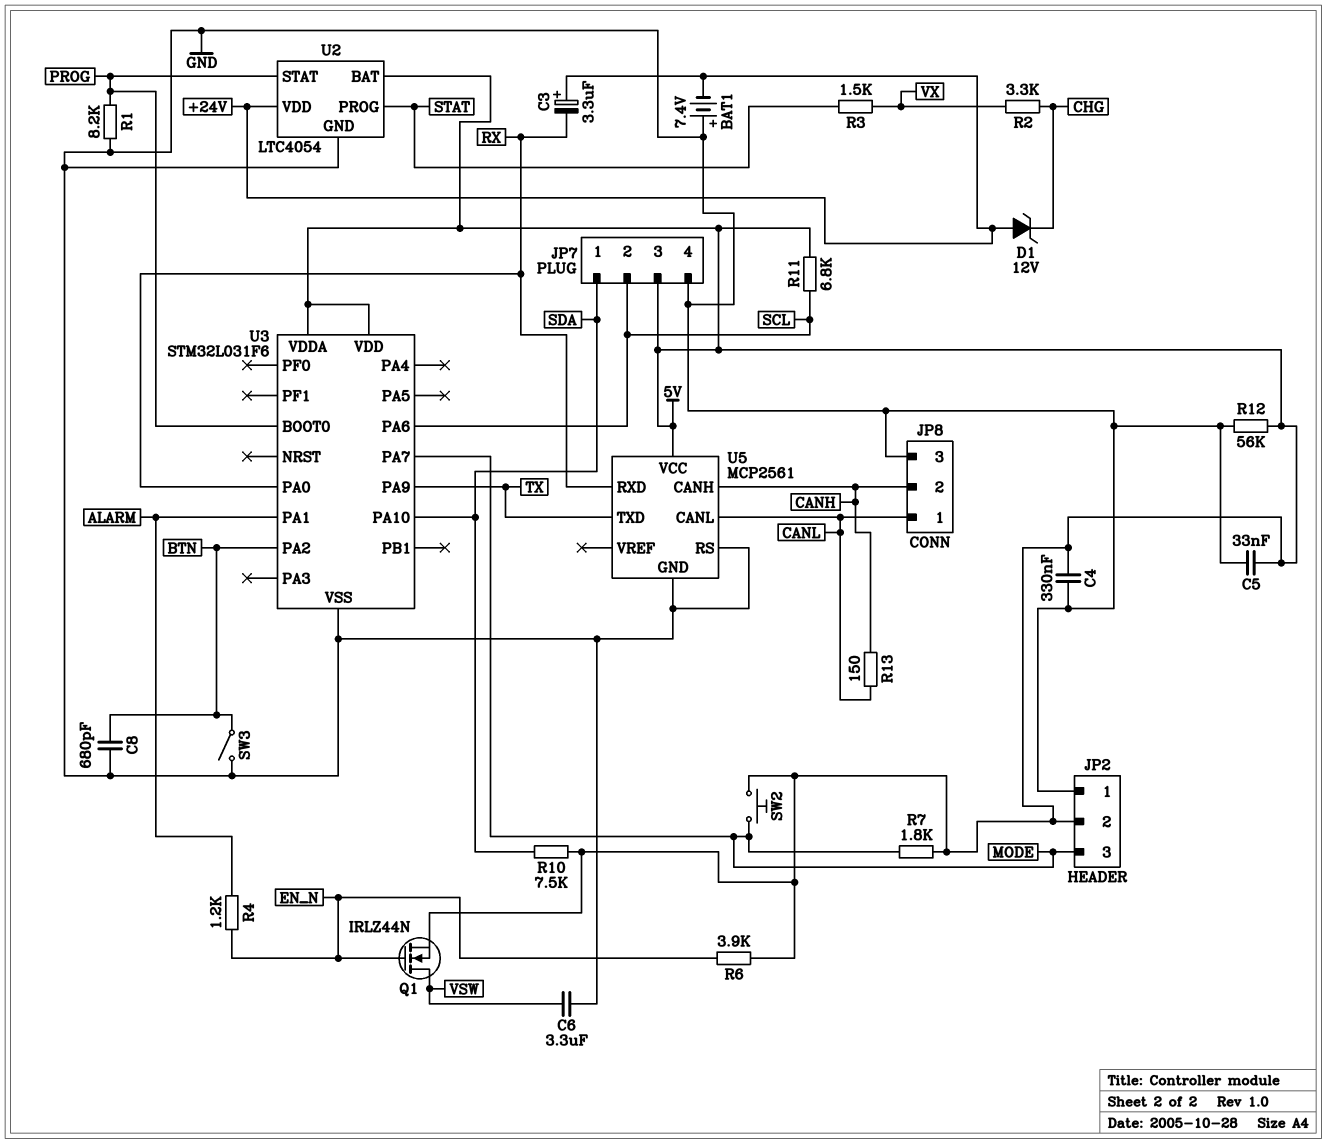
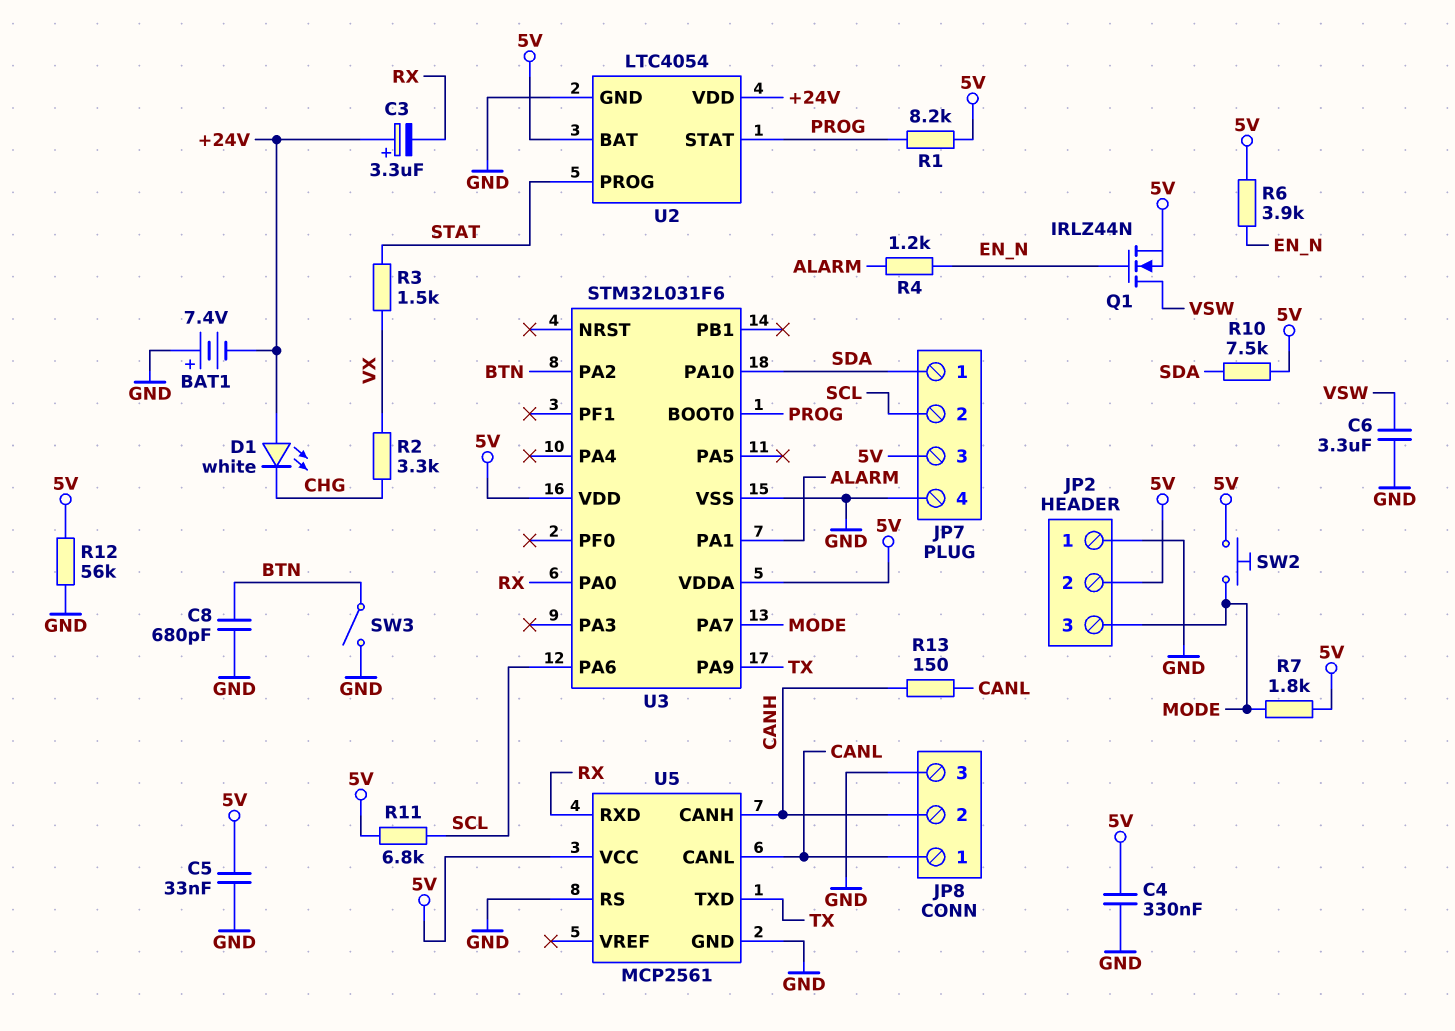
D1: zener 12V (A +24V, K CHG) -> LED white (A +24V, K CHG)
R1: 8.2k (GND, PROG) -> 8.2k (5V, PROG)

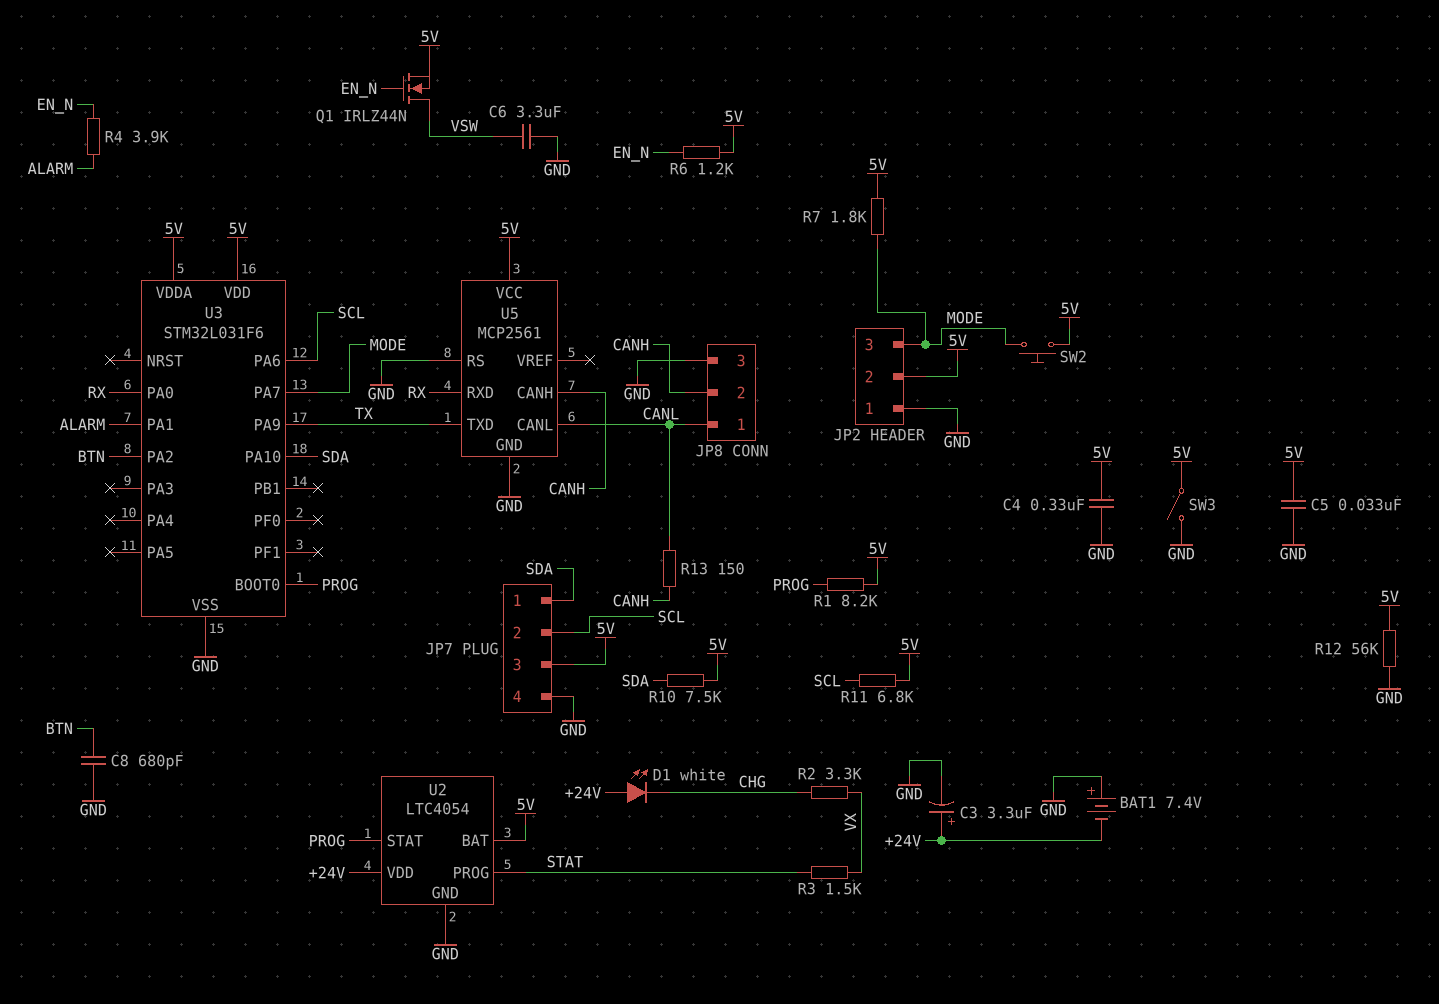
C3: 3.3uF (plus +24V, minus RX) -> 3.3uF (plus +24V, minus GND)
R4: 1.2k (ALARM, EN_N) -> 3.9k (ALARM, EN_N)
R6: 3.9k (5V, EN_N) -> 1.2k (5V, EN_N)
SW3: switch (BTN, GND) -> switch (5V, GND)

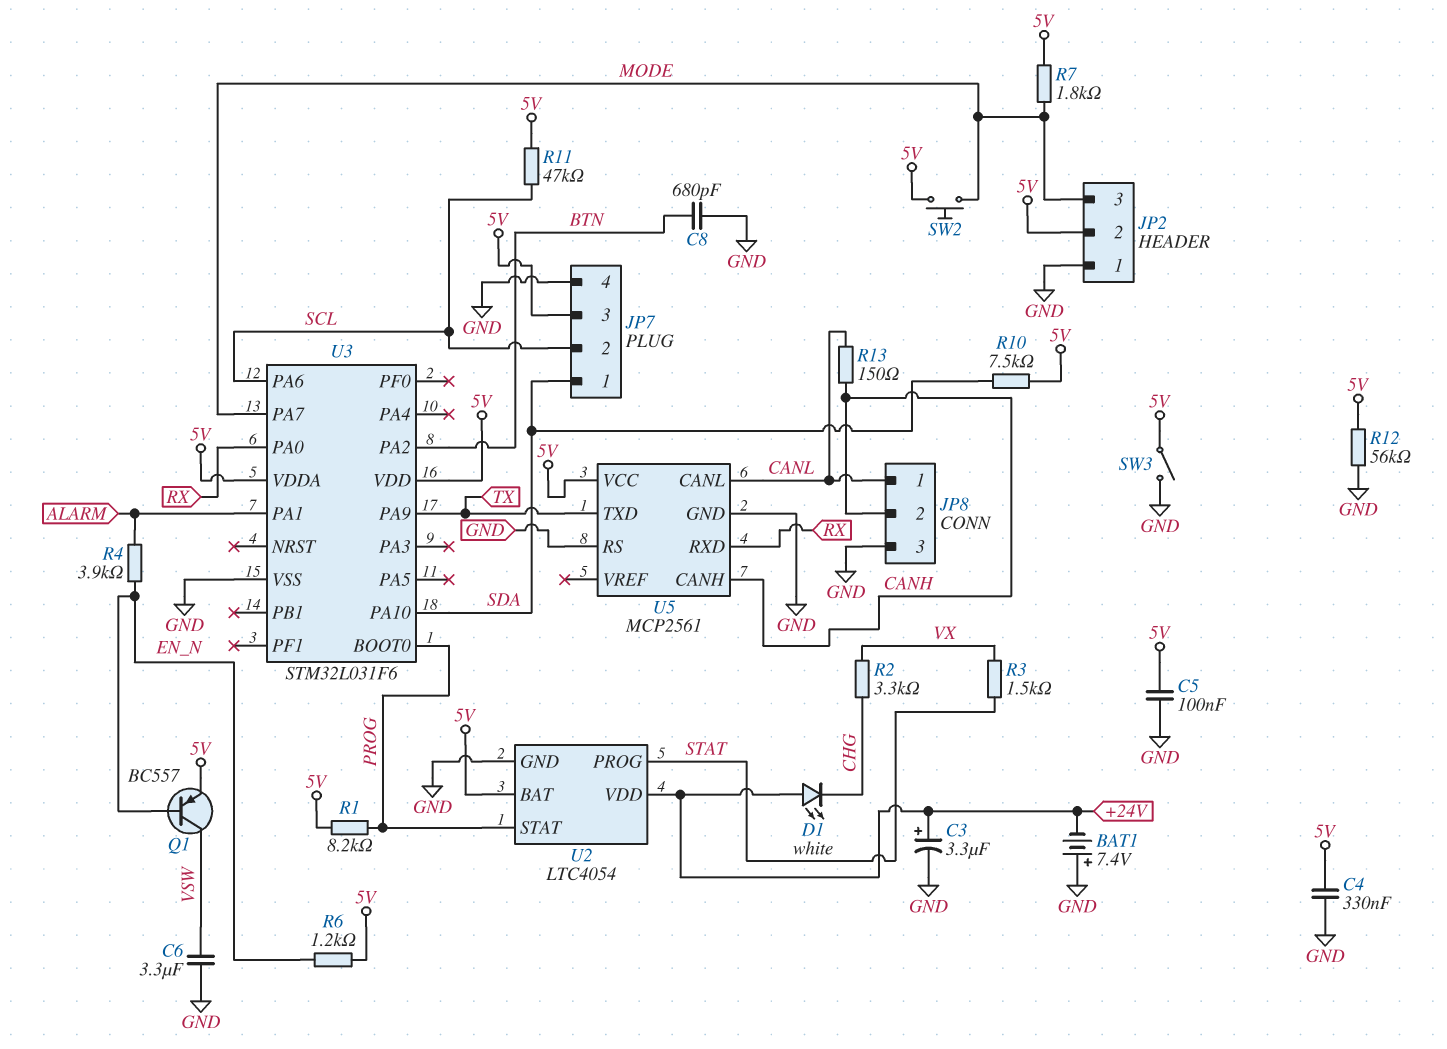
C5: 33nF (5V, GND) -> 100nF (5V, GND)
Q1: NMOS IRLZ44N (G EN_N, D VSW, S 5V) -> PNP BC557 (B EN_N, C VSW, E 5V)
R11: 6.8k (5V, SCL) -> 47k (5V, SCL)

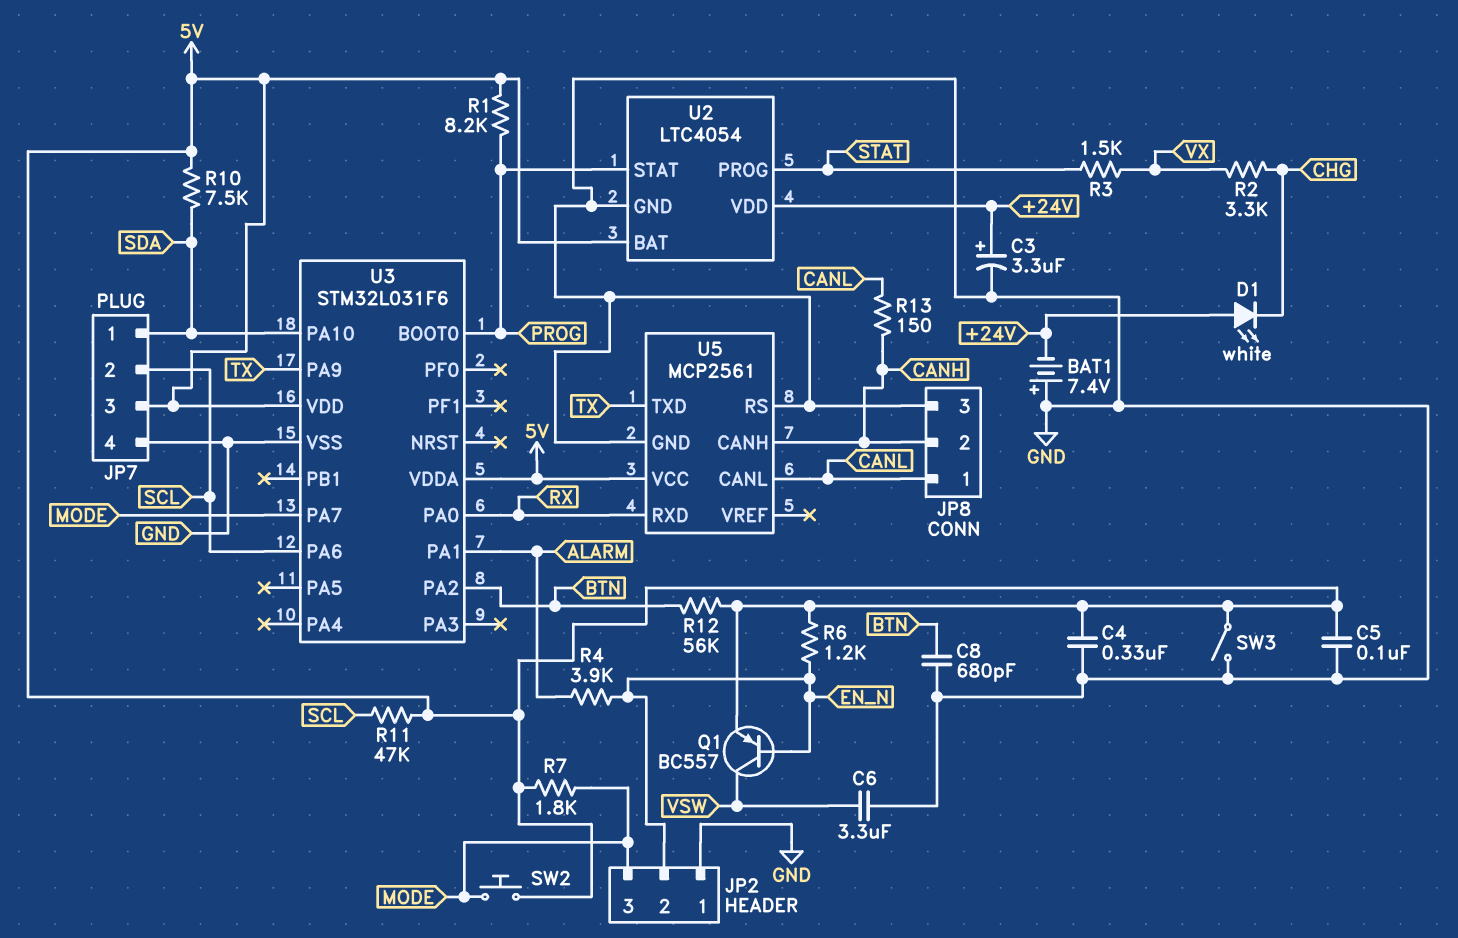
JP2 pin 2: 5V -> EN_N
R12: 56k (5V, GND) -> 56k (5V, BTN)

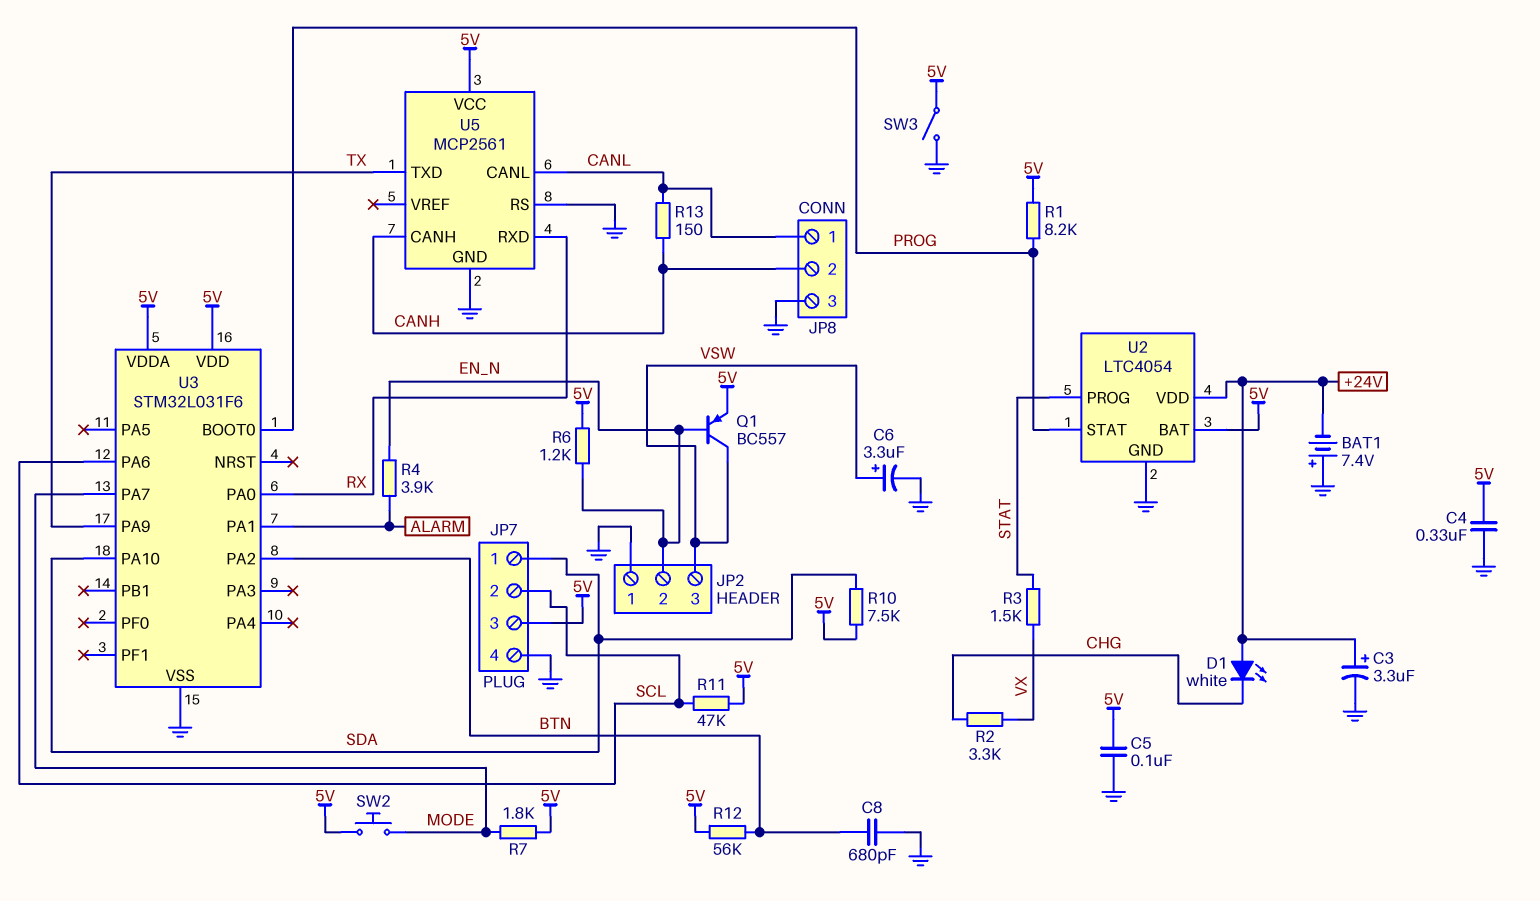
C6: 3.3uF (GND, VSW) -> 3.3uF (plus VSW, minus GND)
JP2 pin 3: MODE -> VSW

